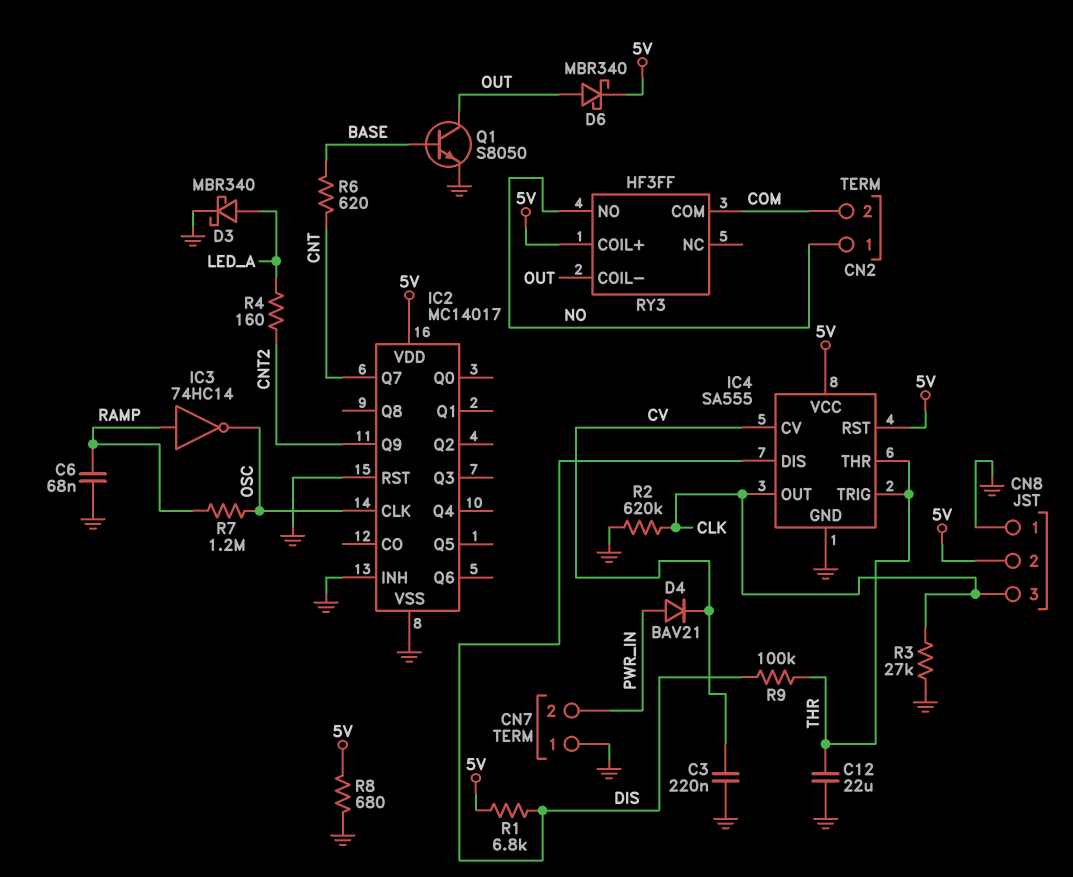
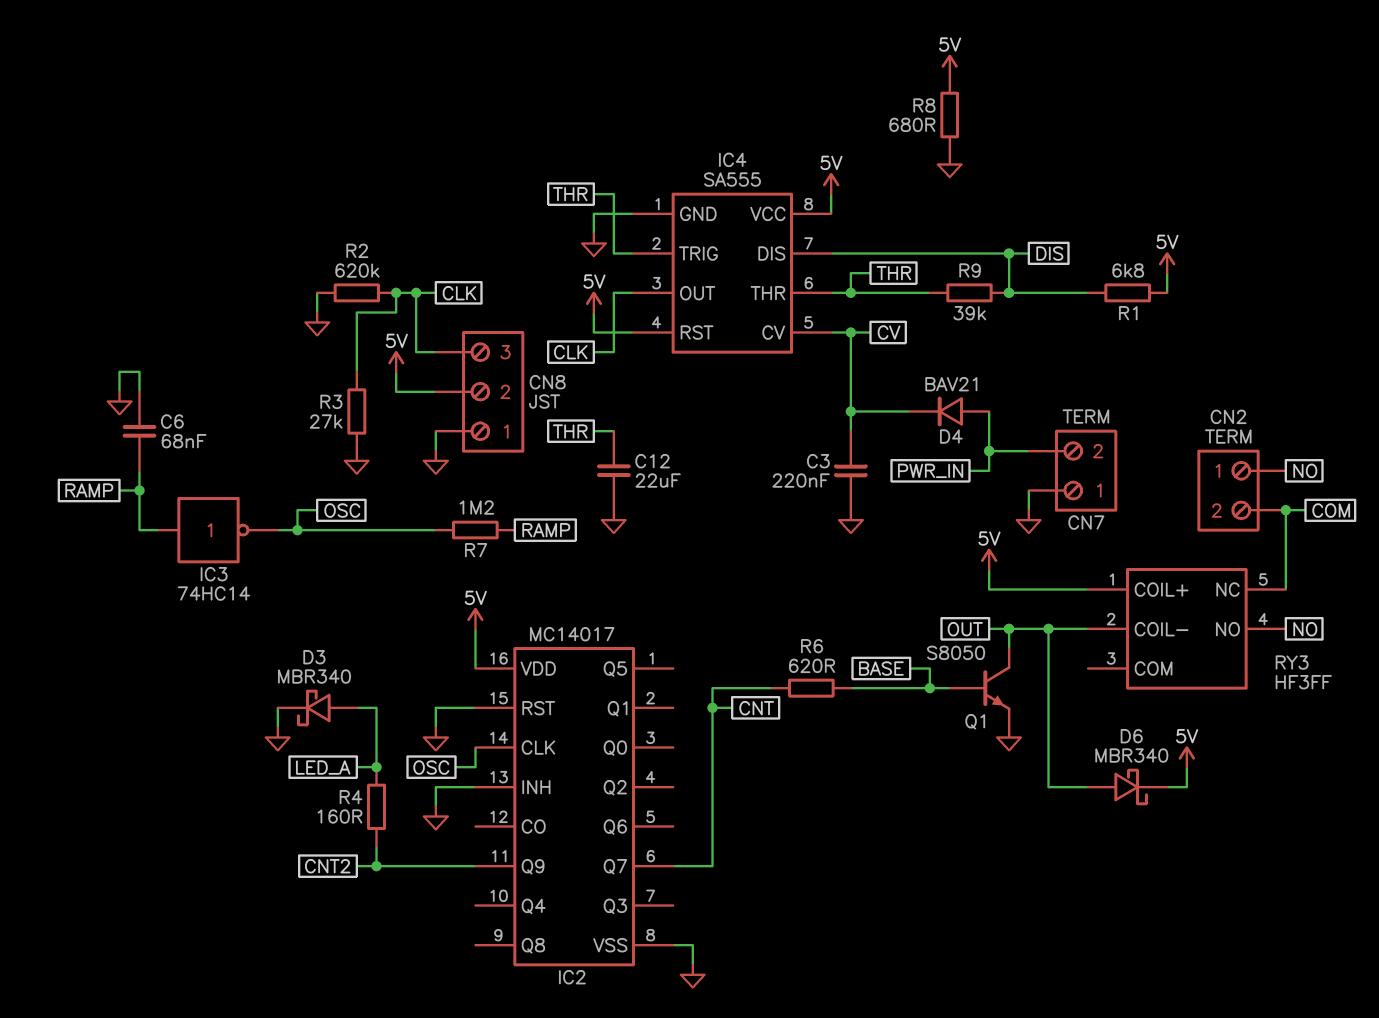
R9: 100k (DIS, THR) -> 39k (DIS, THR)
RY3 pin COM: COM -> none
RY3 pin NC: none -> COM

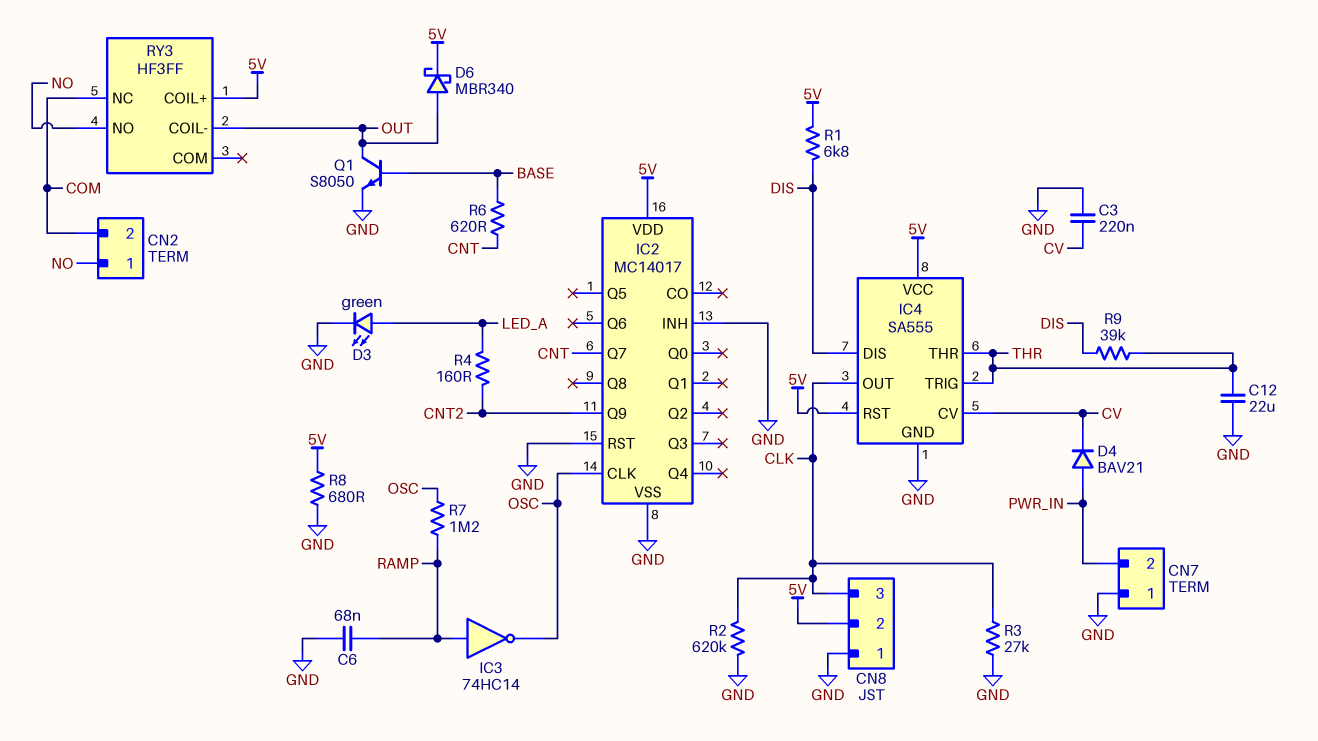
D3: schottky MBR340 (A LED_A, K GND) -> LED green (A LED_A, K GND)

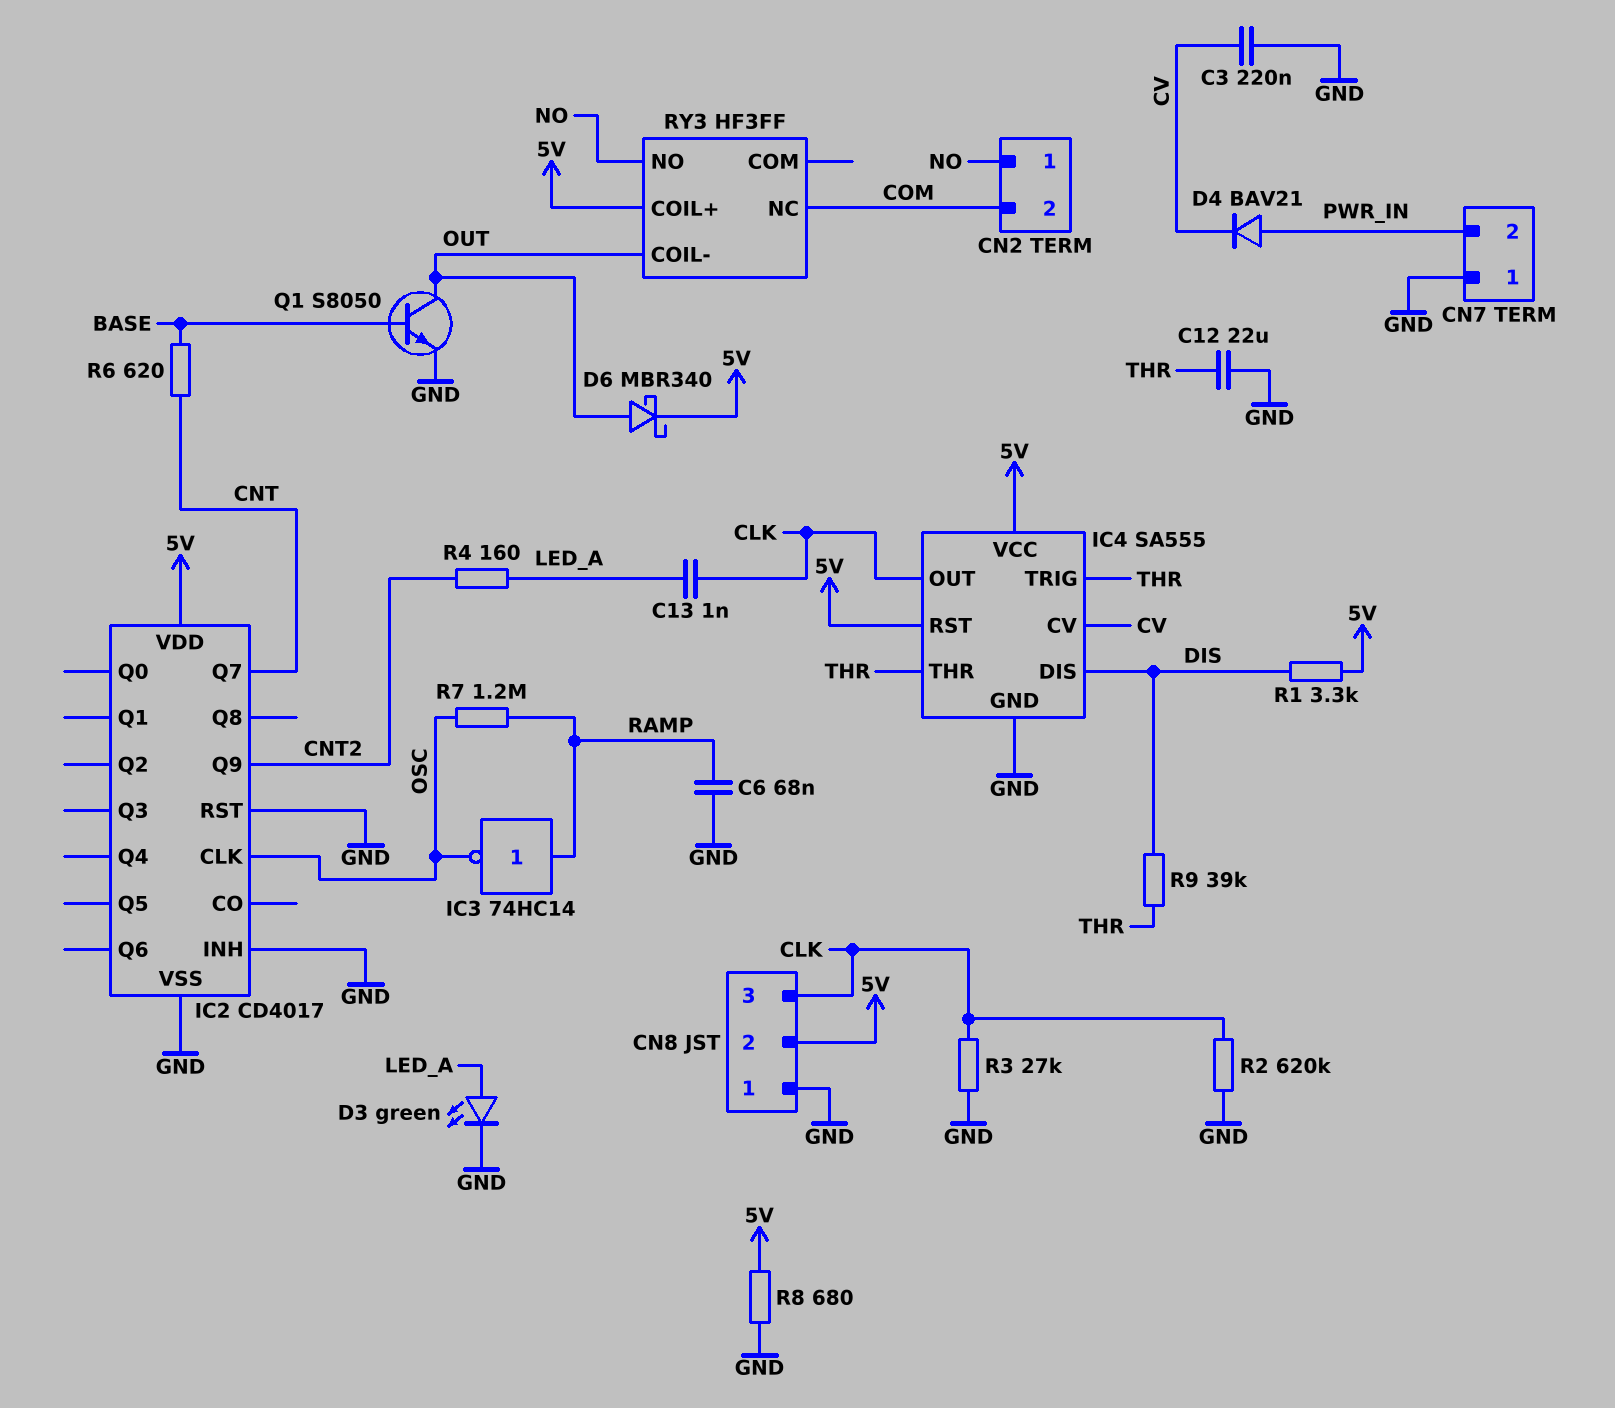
C13: none -> 1nF (CLK, LED_A)
IC2: MC14017 -> CD4017
R1: 6.8k (5V, DIS) -> 3.3k (5V, DIS)

